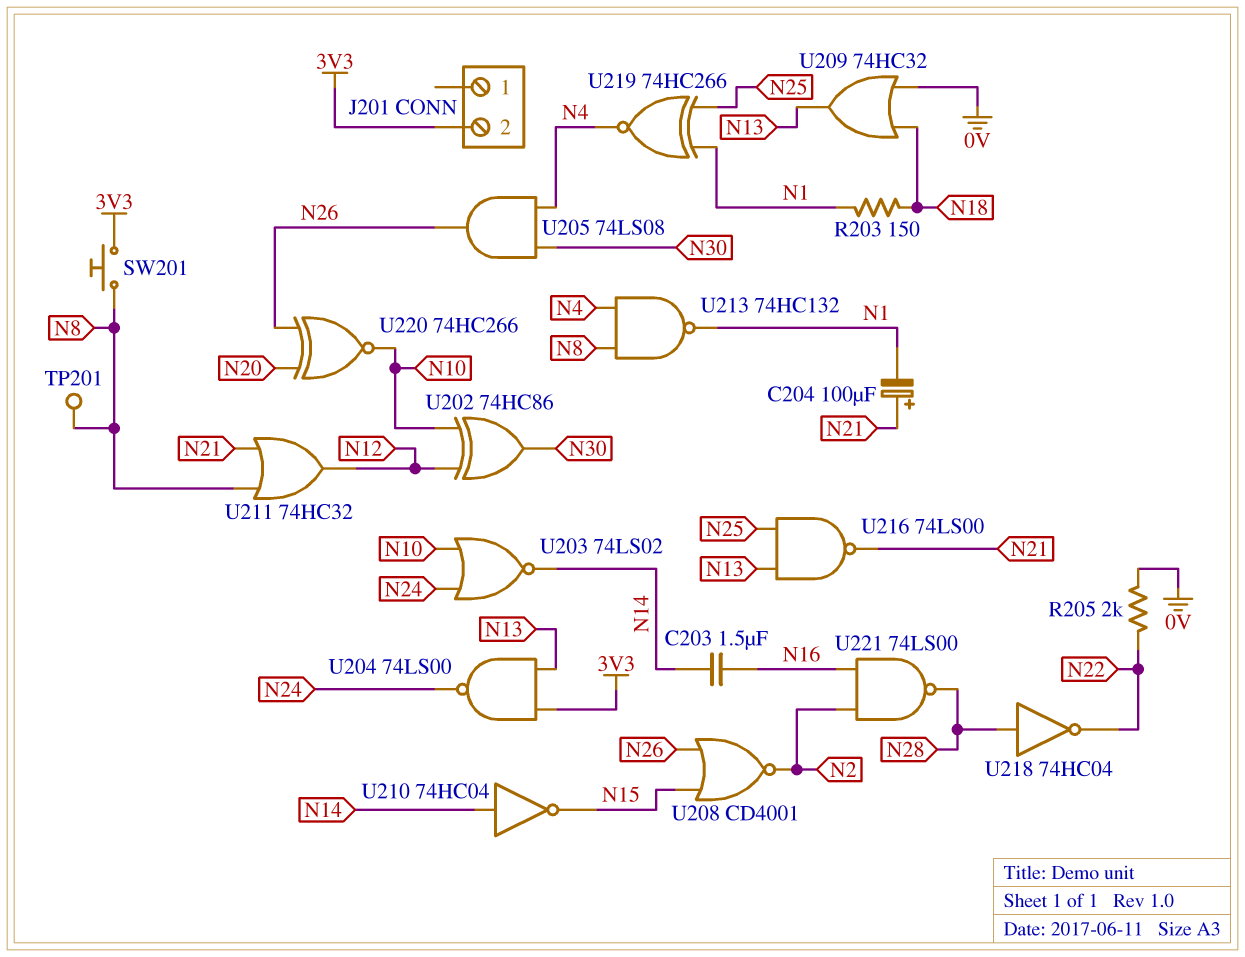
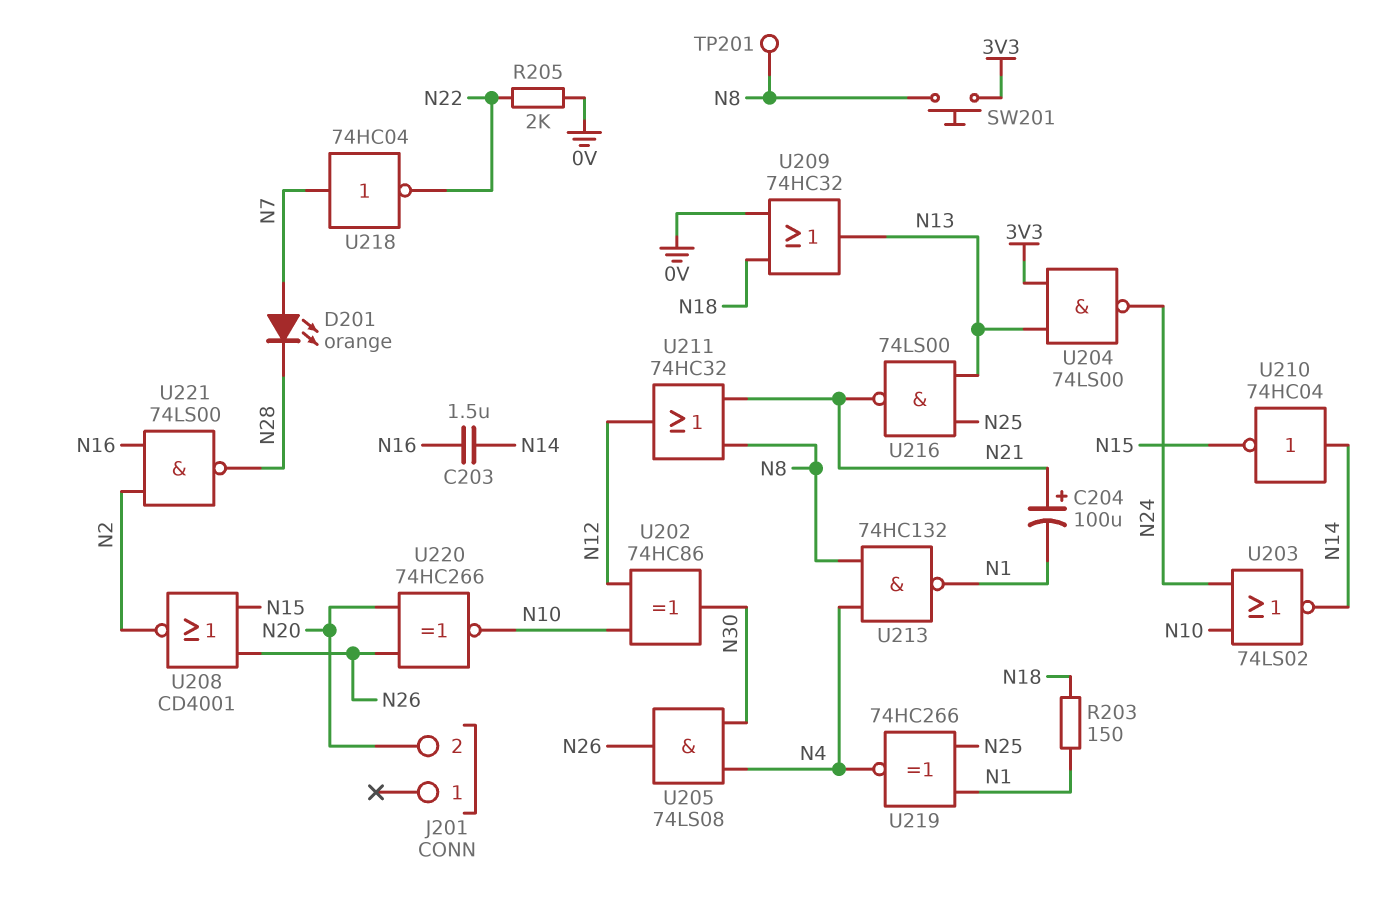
D201: none -> LED orange (A N7, K N28)
J201 pin 2: 3V3 -> N20
U218: NOT 74HC04 (in N28, out N22) -> NOT 74HC04 (in N7, out N22)

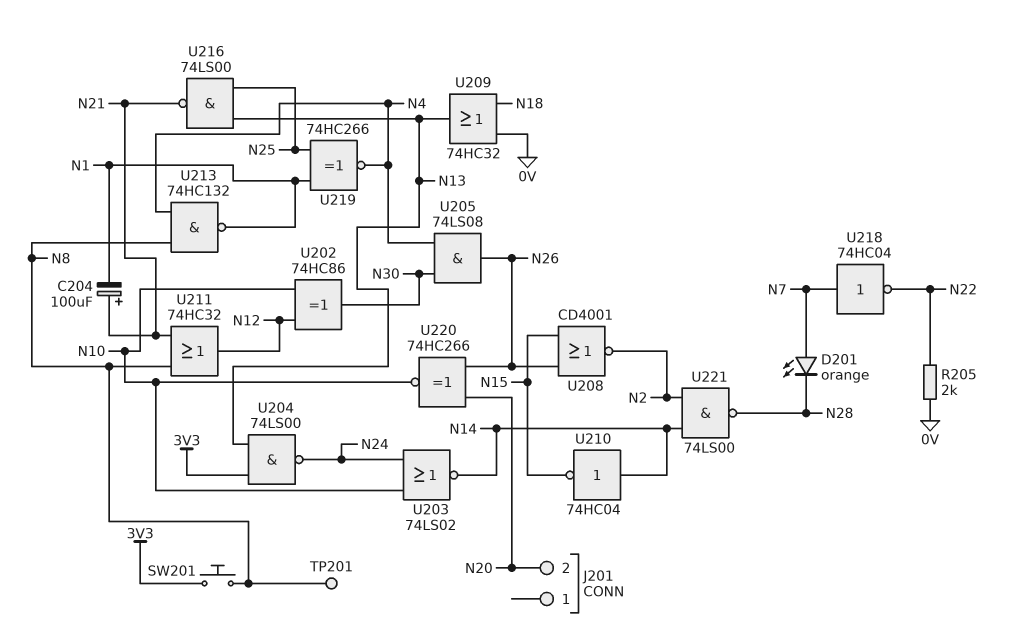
C203: 1.5uF (N14, N16) -> none
R203: 150 (N1, N18) -> none
U221: NAND 74LS00 (in N2, in N16, out N28) -> NAND 74LS00 (in N2, in N14, out N28)

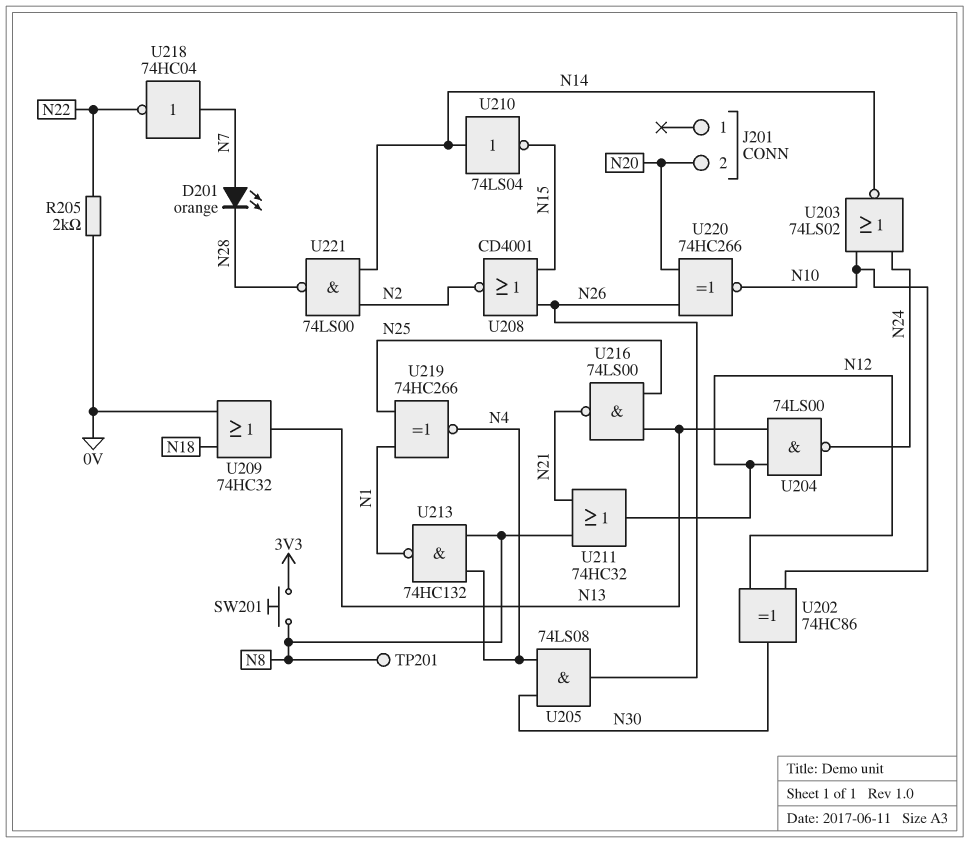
C204: 100uF (plus N21, minus N1) -> none
U204: NAND 74LS00 (in 3V3, in N13, out N24) -> NAND 74LS00 (in N12, in N13, out N24)
U210: NOT 74HC04 (in N14, out N15) -> NOT 74LS04 (in N14, out N15)

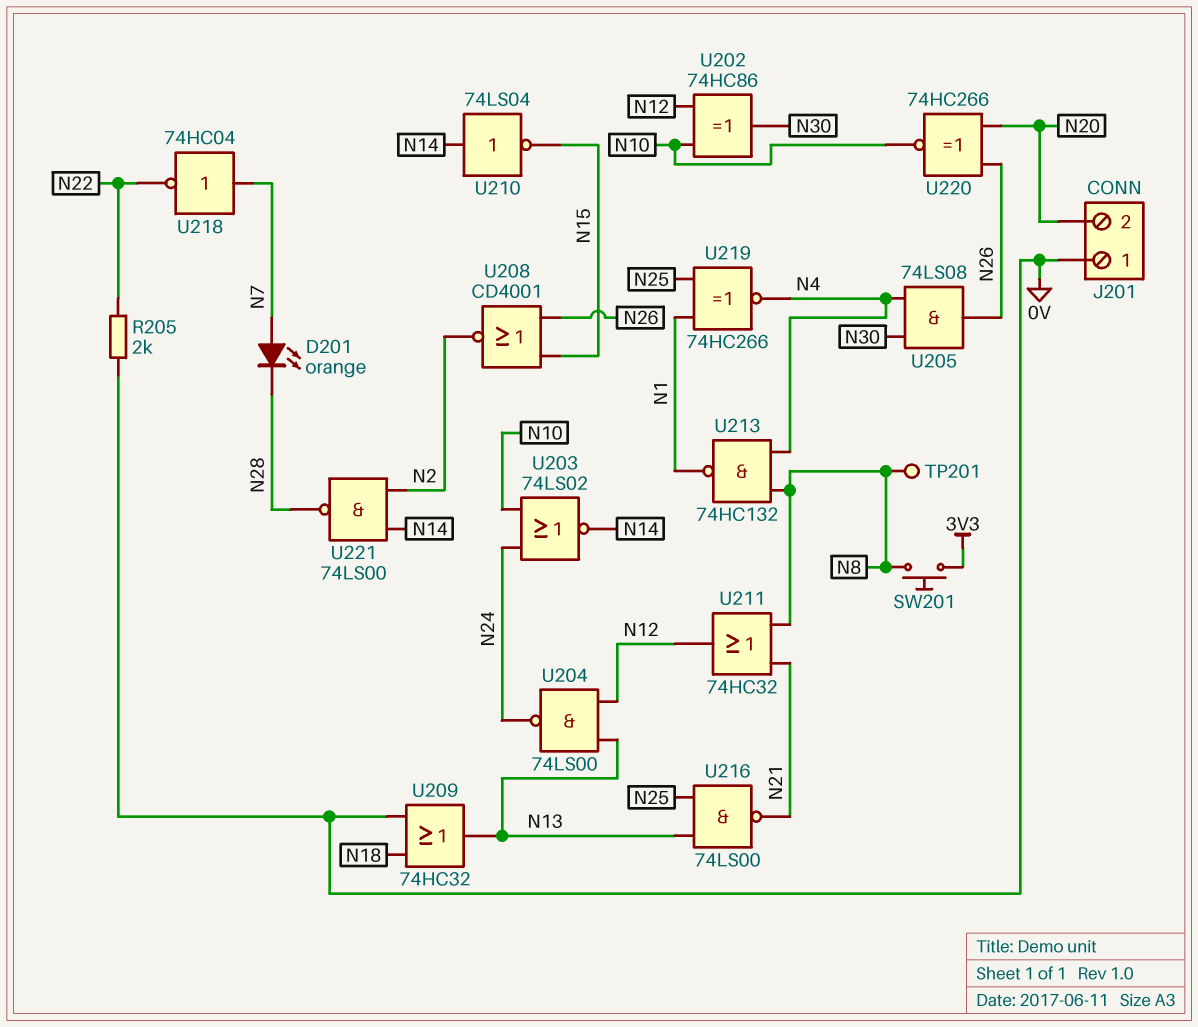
J201 pin 1: none -> 0V

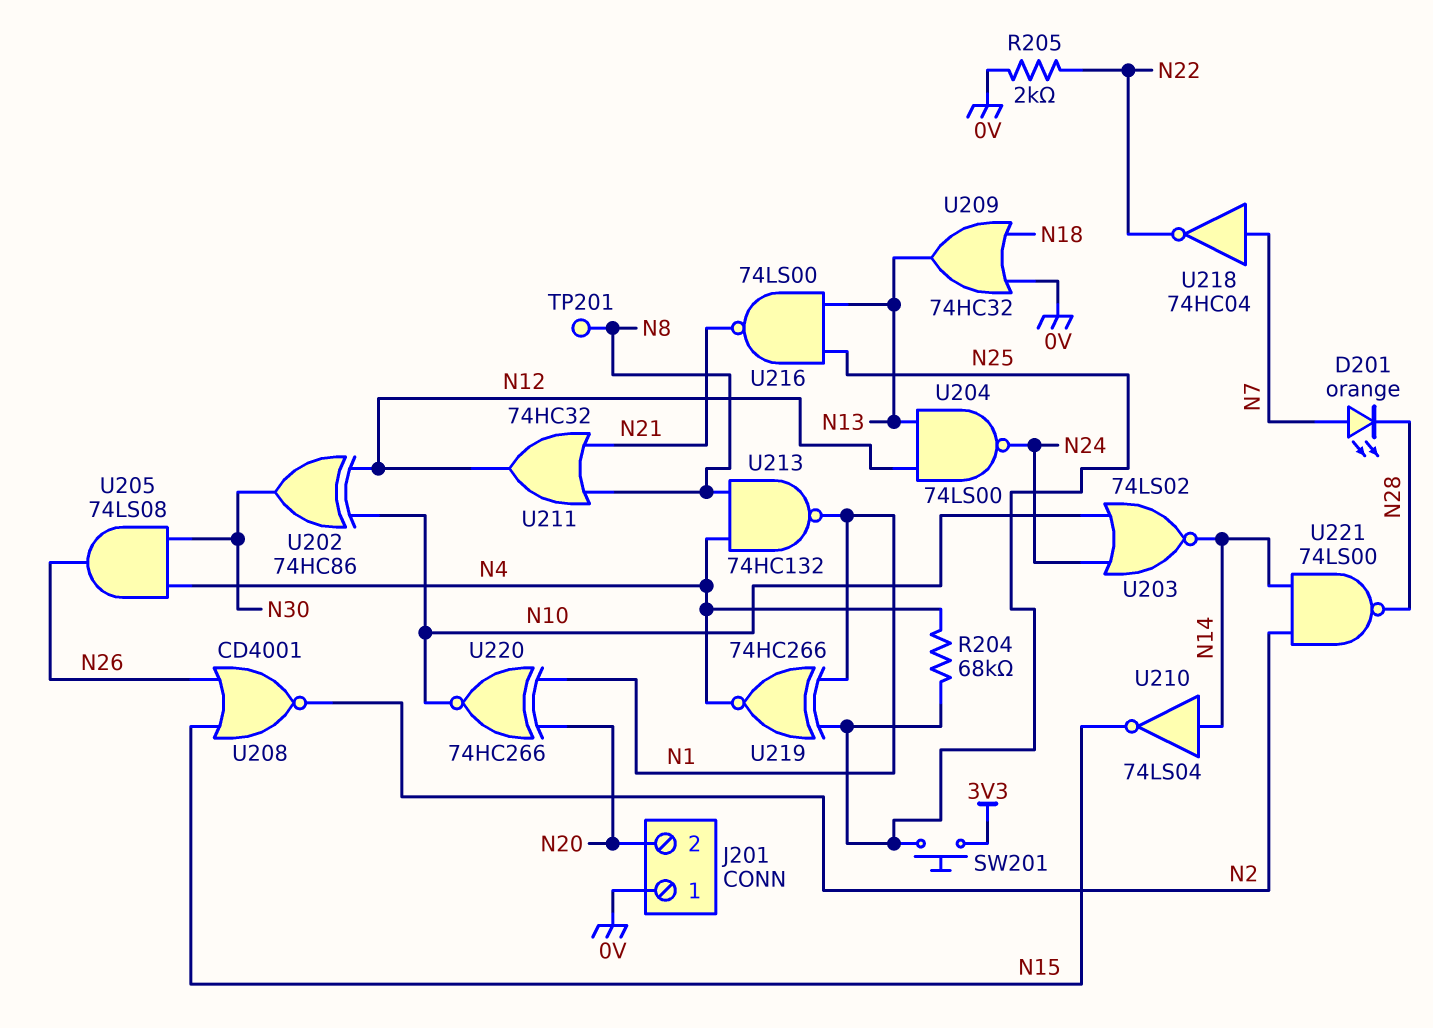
R204: none -> 68k (N4, N25)
SW201: button (3V3, N8) -> button (3V3, N25)
U220: XNOR 74HC266 (in N20, in N26, out N10) -> XNOR 74HC266 (in N1, in N20, out N10)

